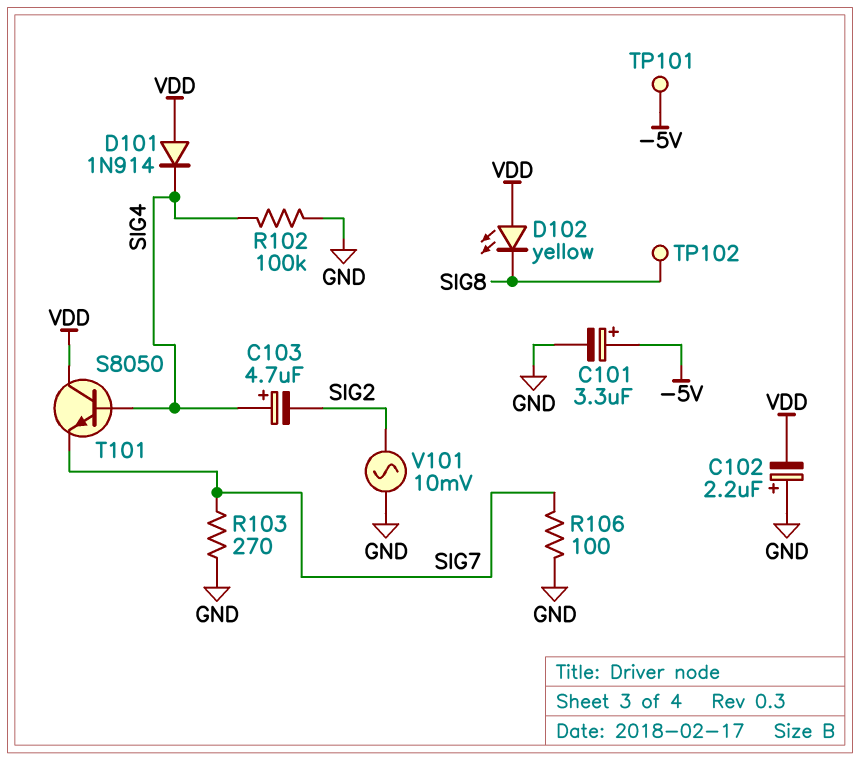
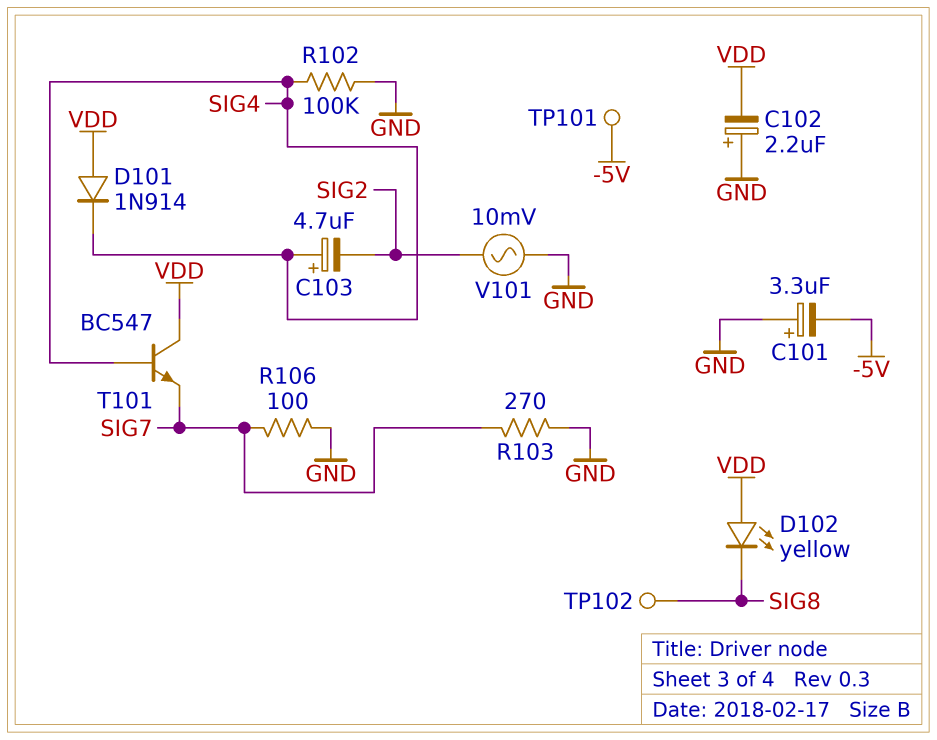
C101: 3.3uF (plus -5V, minus GND) -> 3.3uF (plus GND, minus -5V)
T101: NPN S8050 (B SIG4, C VDD, E SIG7) -> NPN BC547 (B SIG4, C VDD, E SIG7)

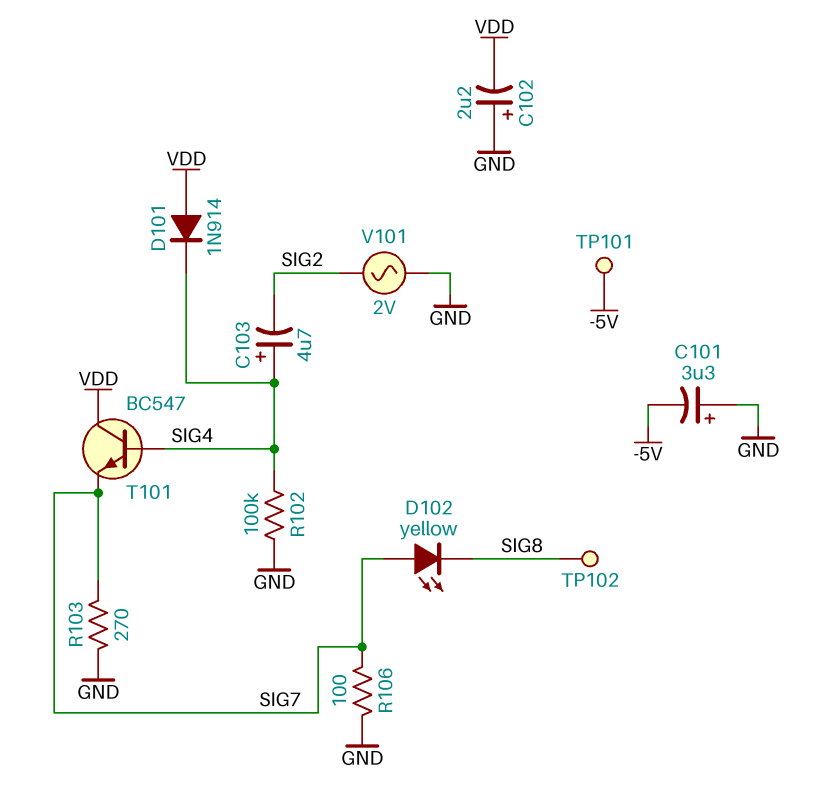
D102: LED yellow (A VDD, K SIG8) -> LED yellow (A SIG7, K SIG8)
V101: AC 10mV (GND, SIG2) -> AC 2V (GND, SIG2)

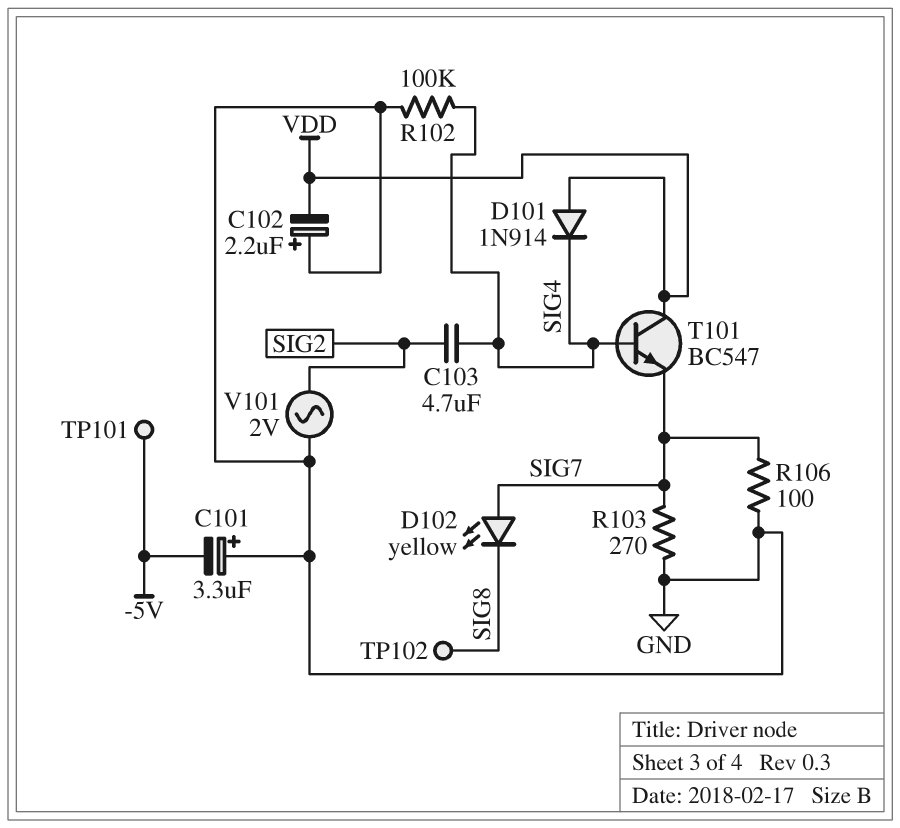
C103: 4.7uF (plus SIG4, minus SIG2) -> 4.7uF (SIG2, SIG4)

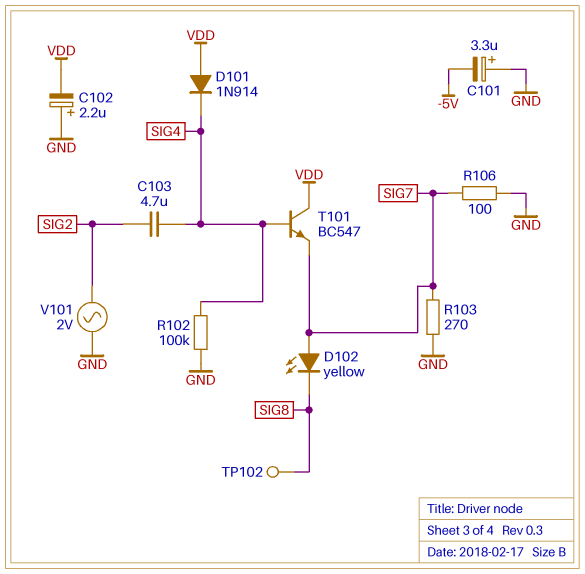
TP101: test point (-5V) -> none

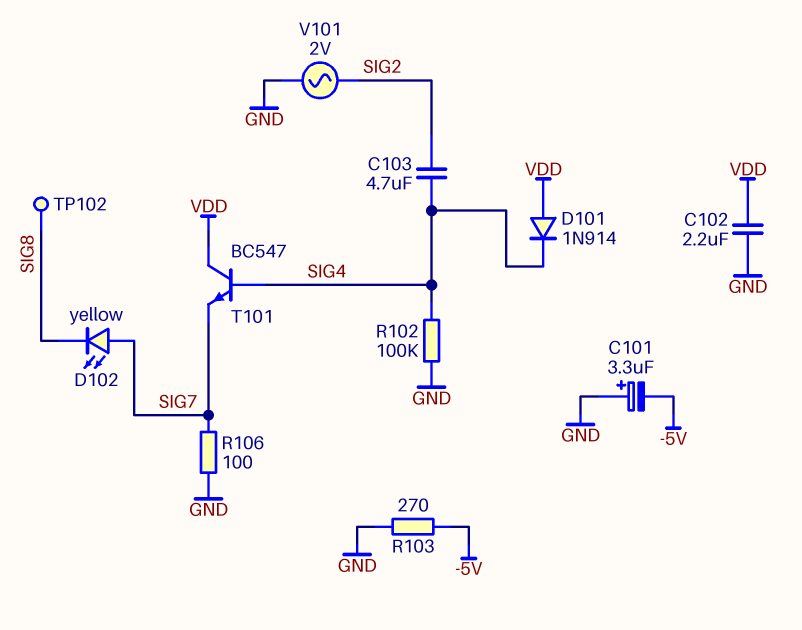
C102: 2.2uF (plus GND, minus VDD) -> 2.2uF (GND, VDD)
R103: 270 (GND, SIG7) -> 270 (-5V, GND)

